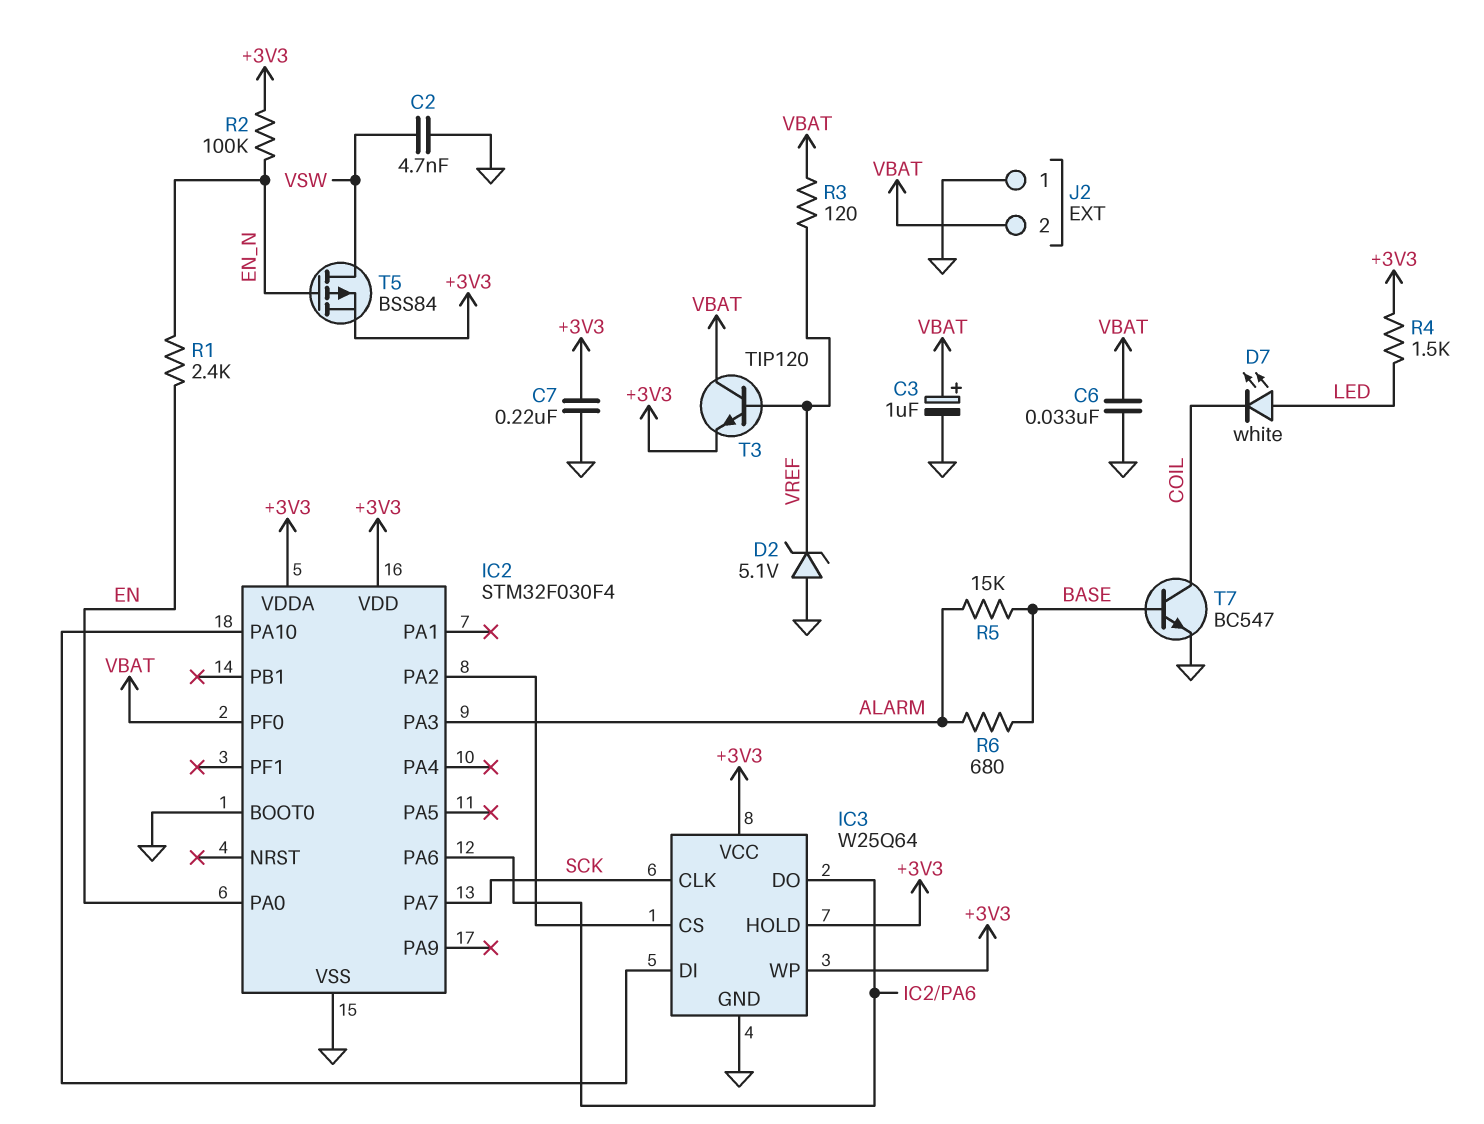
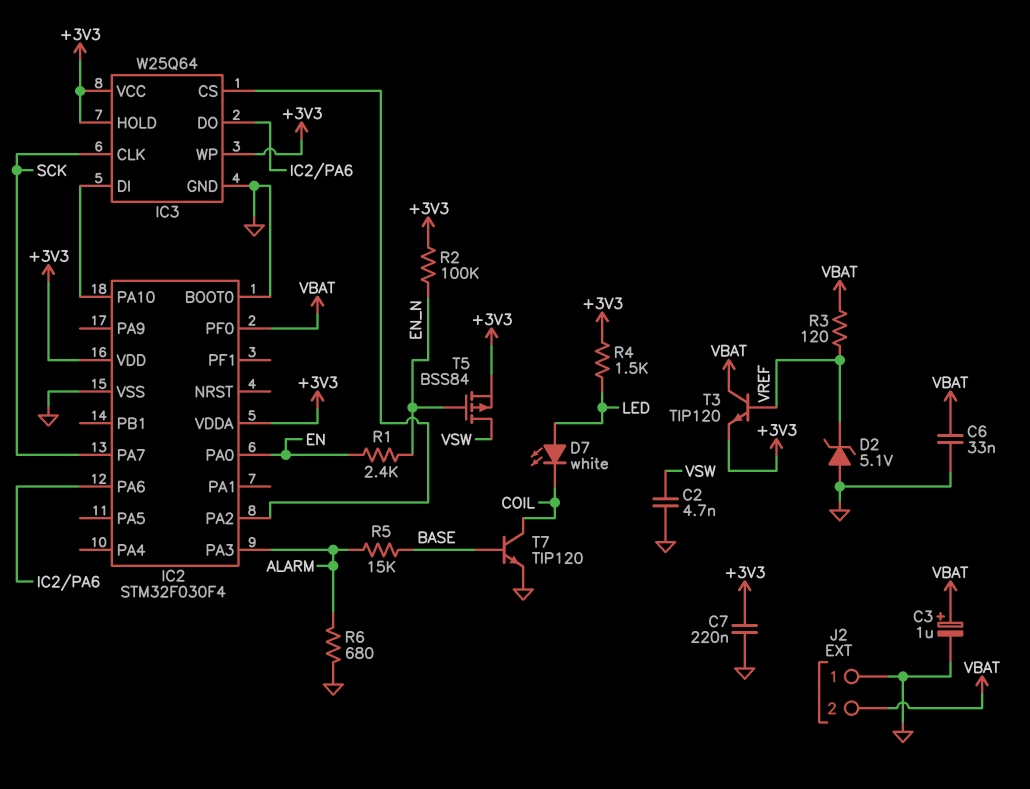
R6: 680 (ALARM, BASE) -> 680 (ALARM, GND)
T7: NPN BC547 (B BASE, C COIL, E GND) -> NPN TIP120 (B BASE, C COIL, E GND)

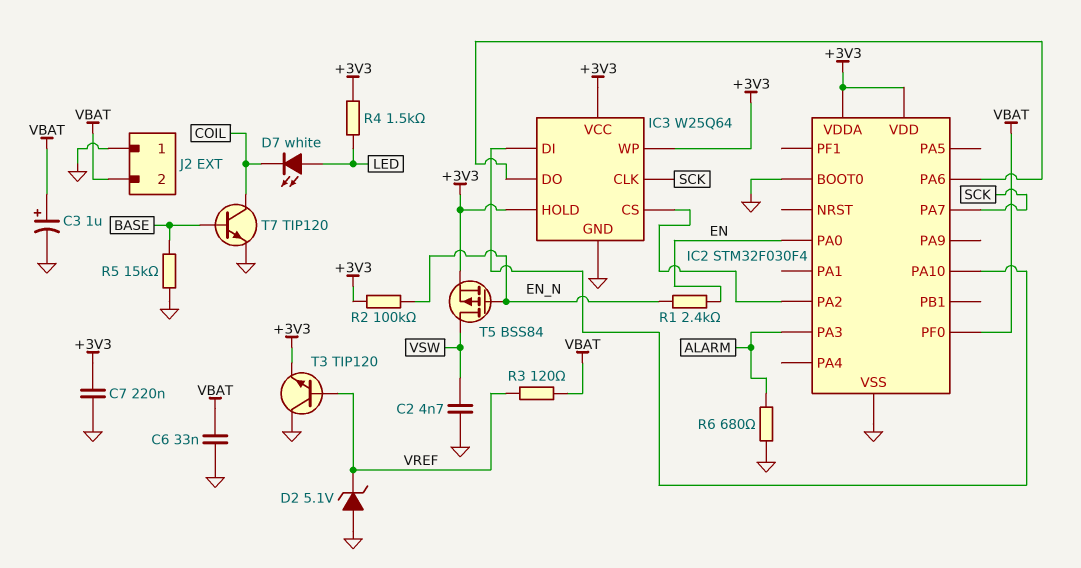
R5: 15k (ALARM, BASE) -> 15k (BASE, GND)
T3: NPN TIP120 (B VREF, C VBAT, E +3V3) -> NPN TIP120 (B VREF, C GND, E +3V3)

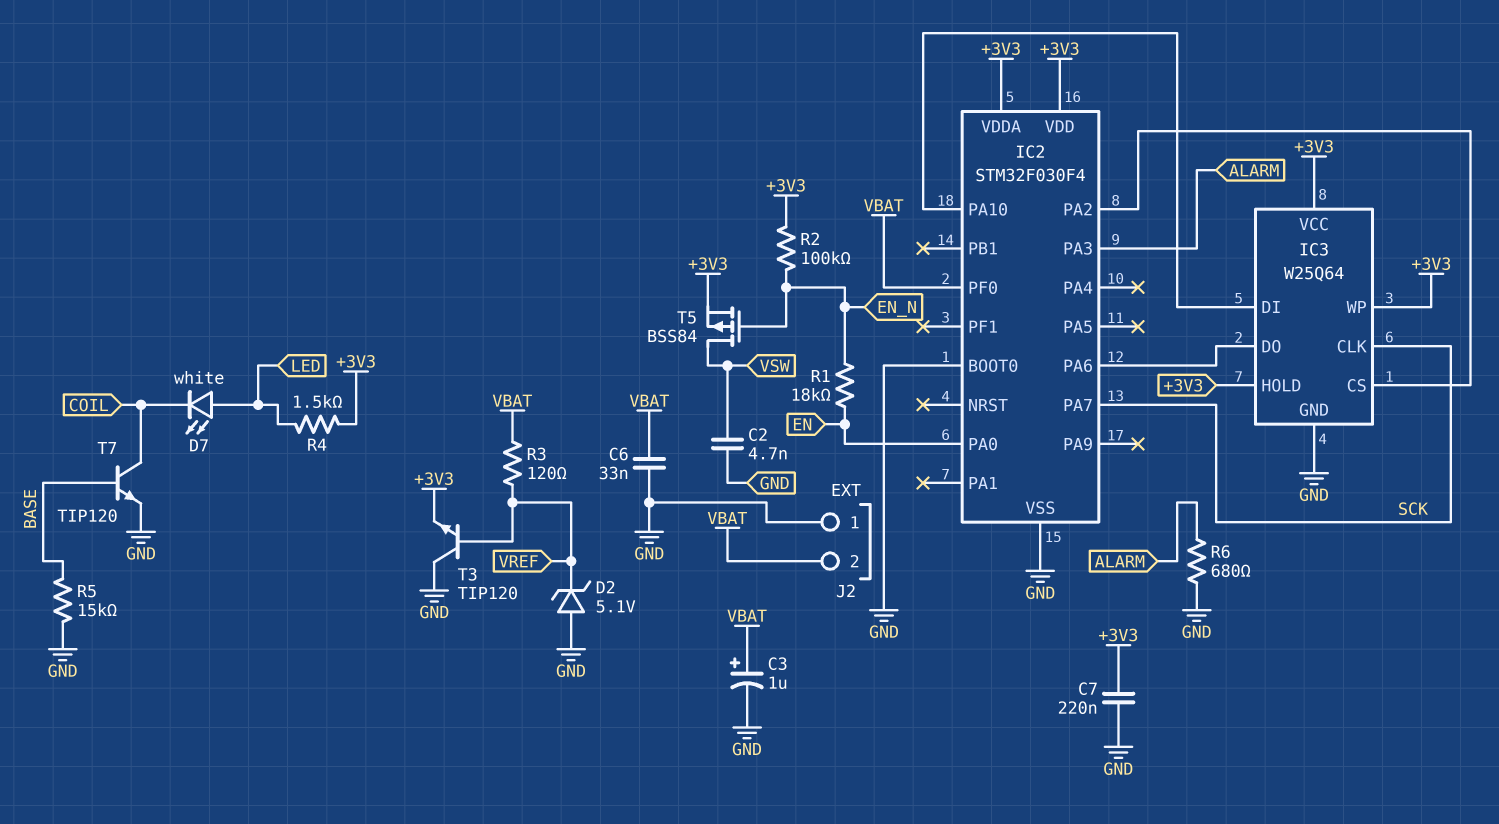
R1: 2.4k (EN, EN_N) -> 18k (EN, EN_N)

